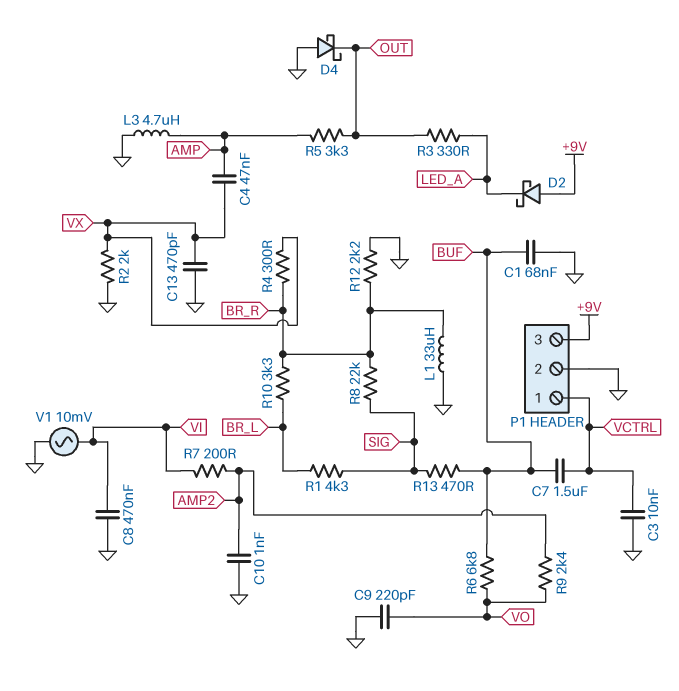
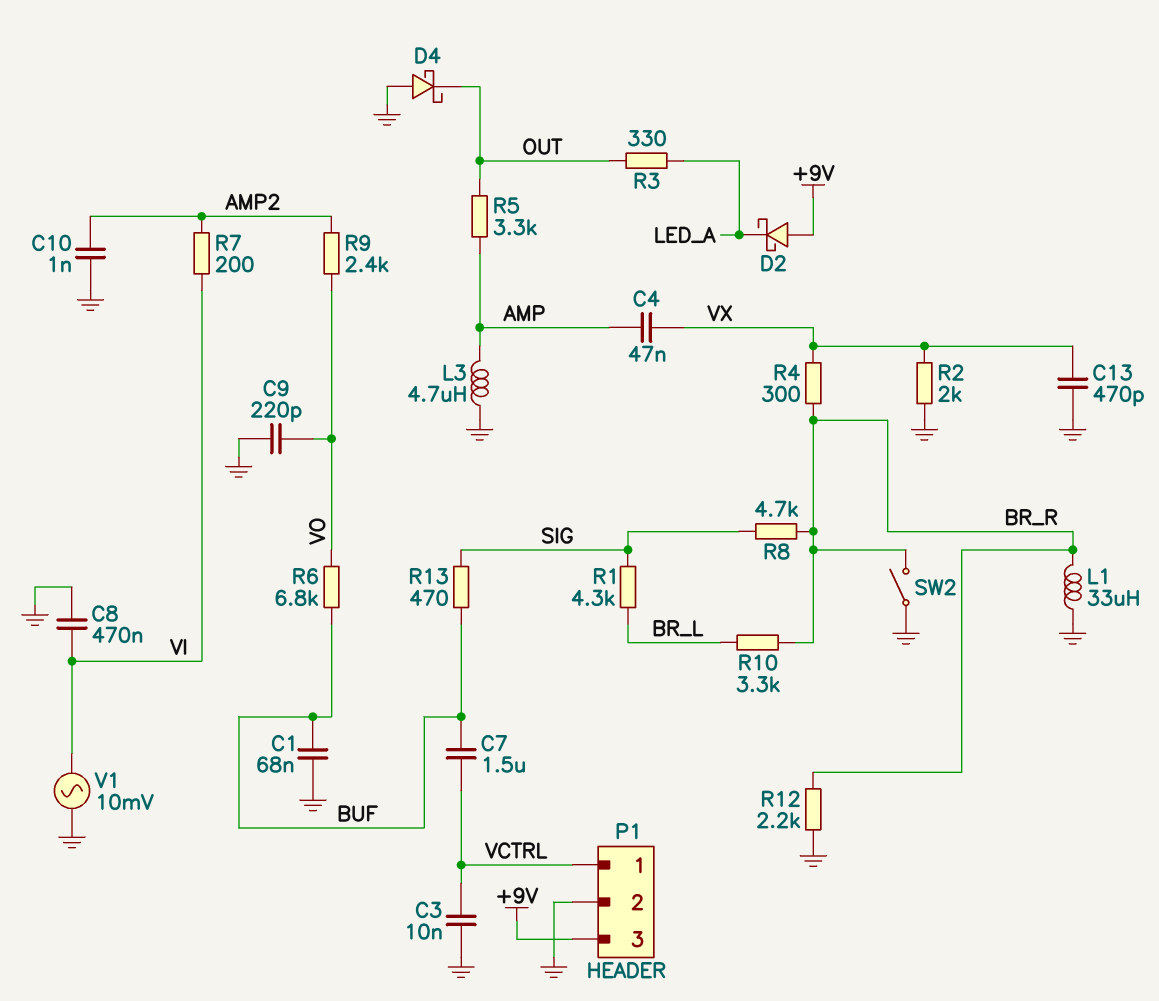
R8: 22k (BR_R, SIG) -> 4.7k (BR_R, SIG)
SW2: none -> switch (BR_R, GND)

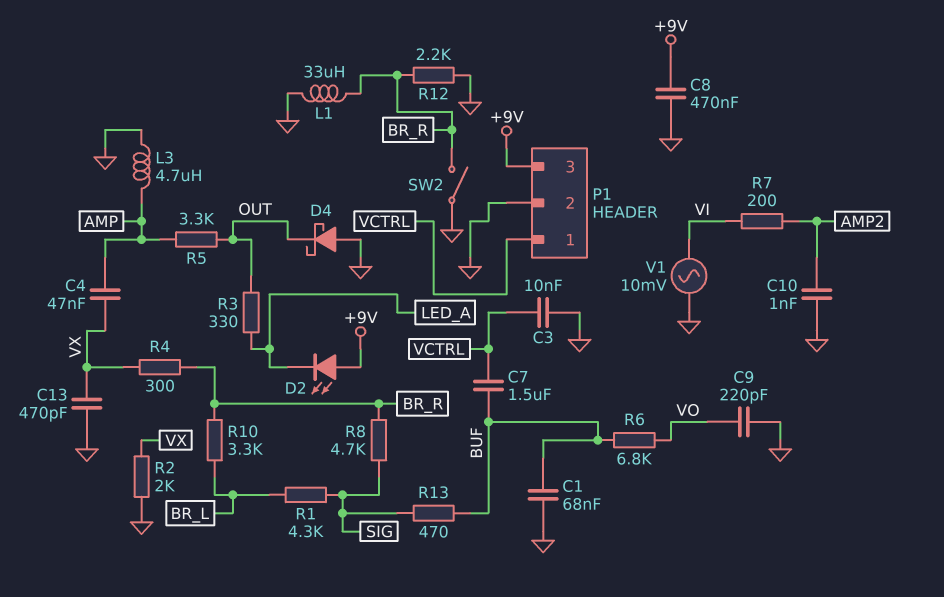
C8: 470nF (GND, VI) -> 470nF (+9V, GND)
D2: schottky (A +9V, K LED_A) -> LED (A +9V, K LED_A)
R9: 2.4k (AMP2, VO) -> none

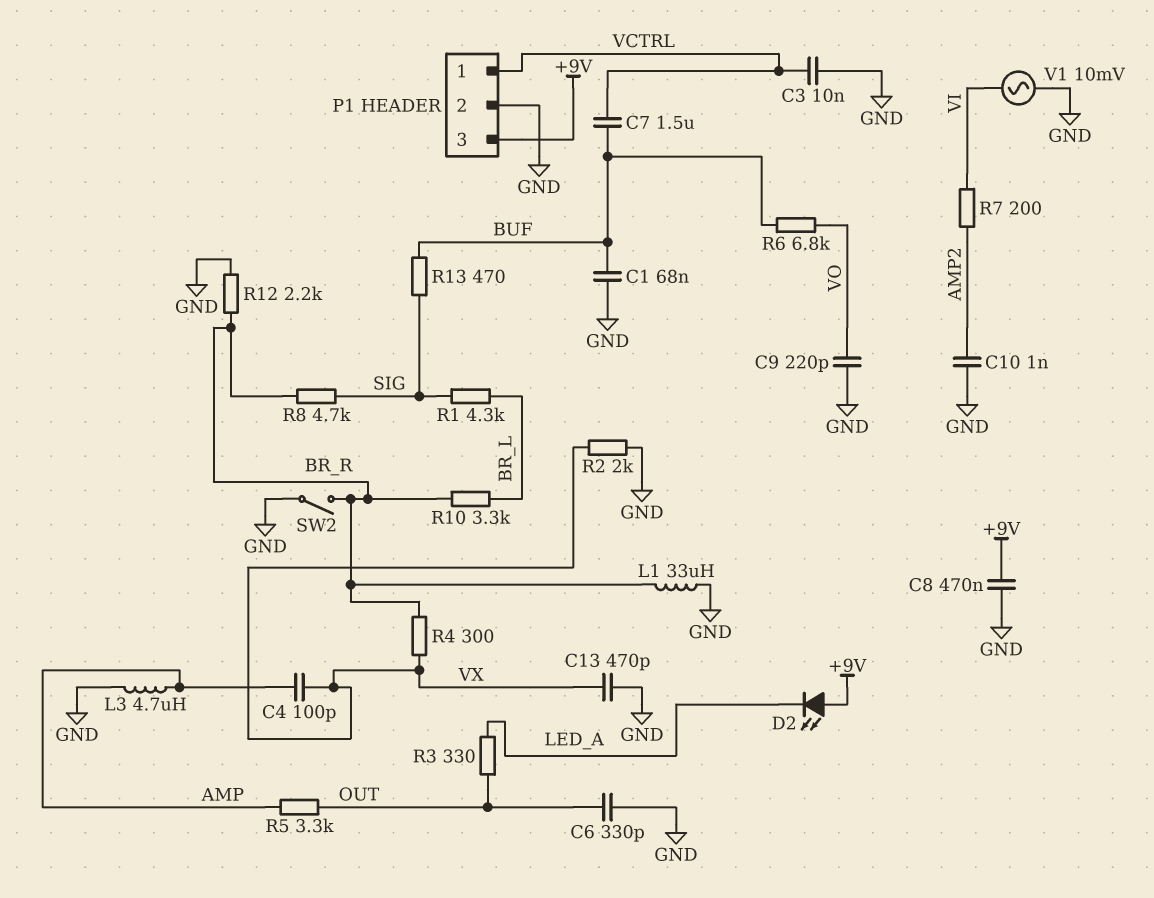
C4: 47nF (AMP, VX) -> 100pF (AMP, VX)
C6: none -> 330pF (GND, OUT)
D4: schottky (A GND, K OUT) -> none

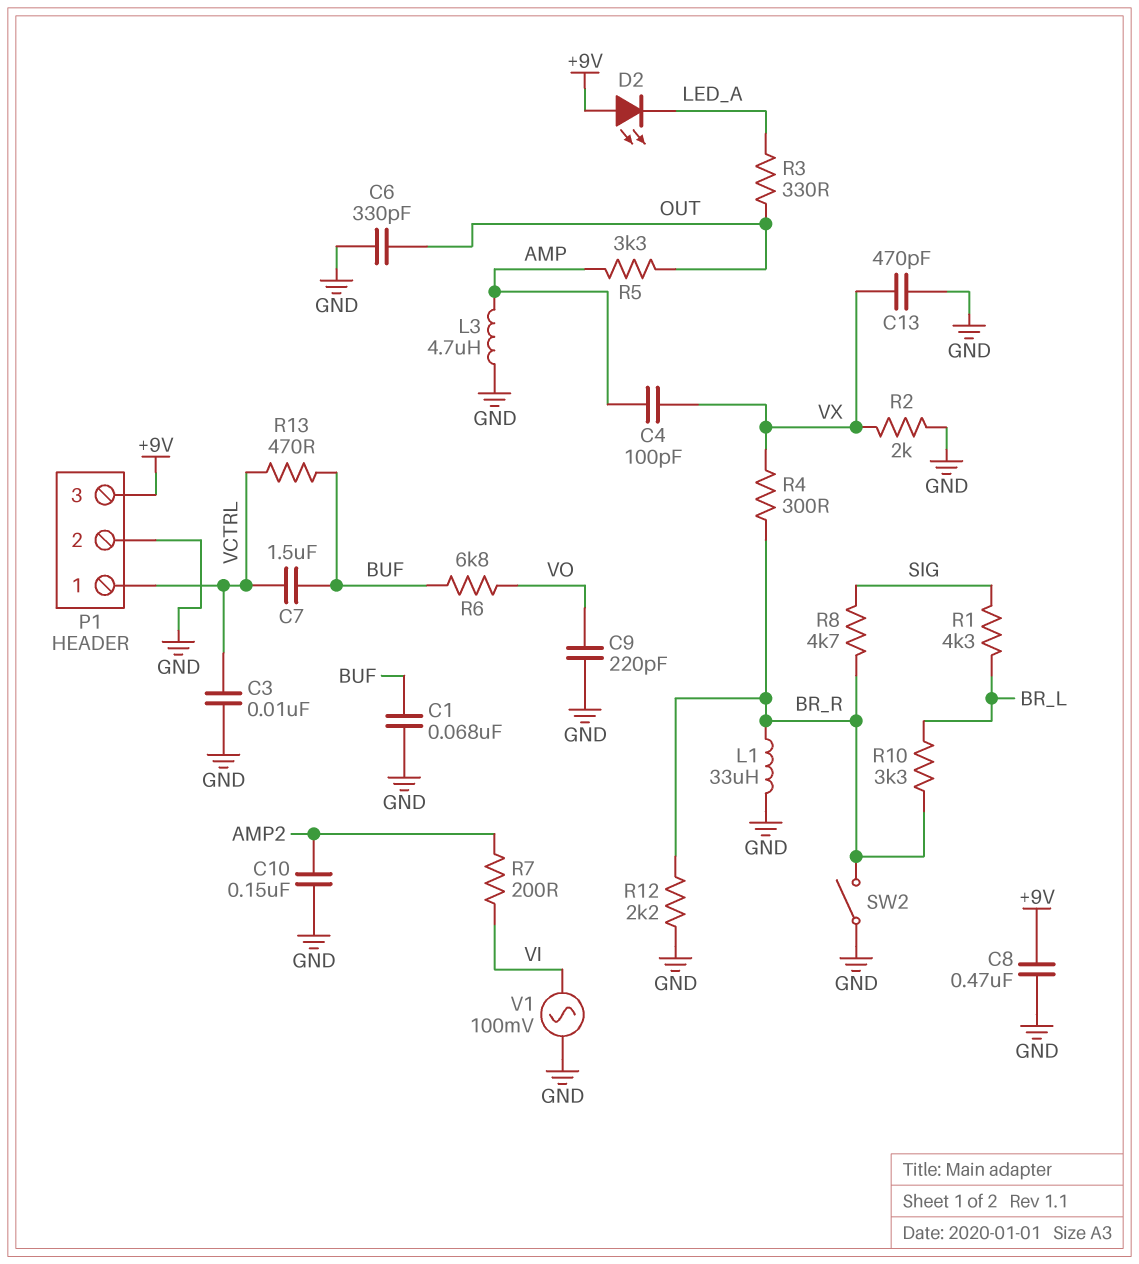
C10: 1nF (AMP2, GND) -> 150nF (AMP2, GND)
R13: 470 (BUF, SIG) -> 470 (BUF, VCTRL)
V1: AC 10mV (GND, VI) -> AC 100mV (GND, VI)

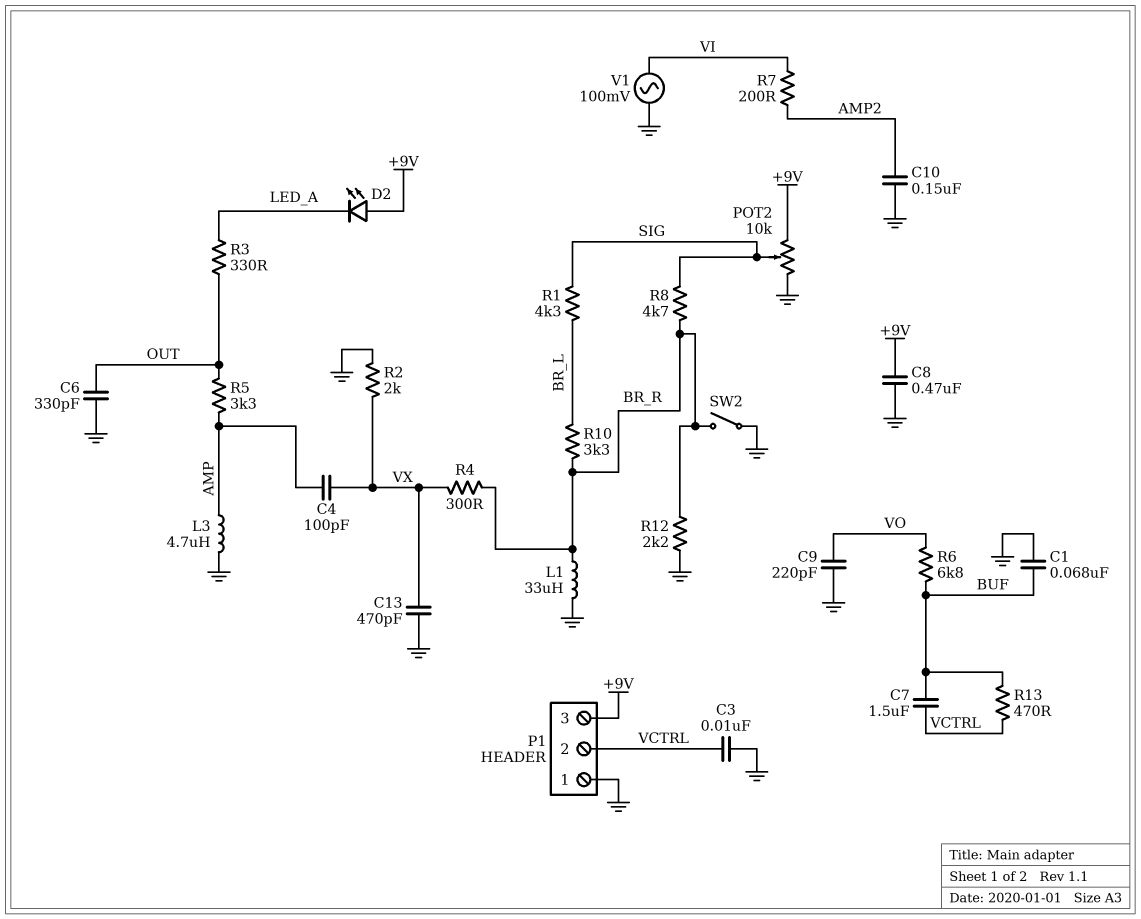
P1 pin 1: VCTRL -> GND
P1 pin 2: GND -> VCTRL
POT2: none -> 10k (+9V, GND, wiper SIG)

